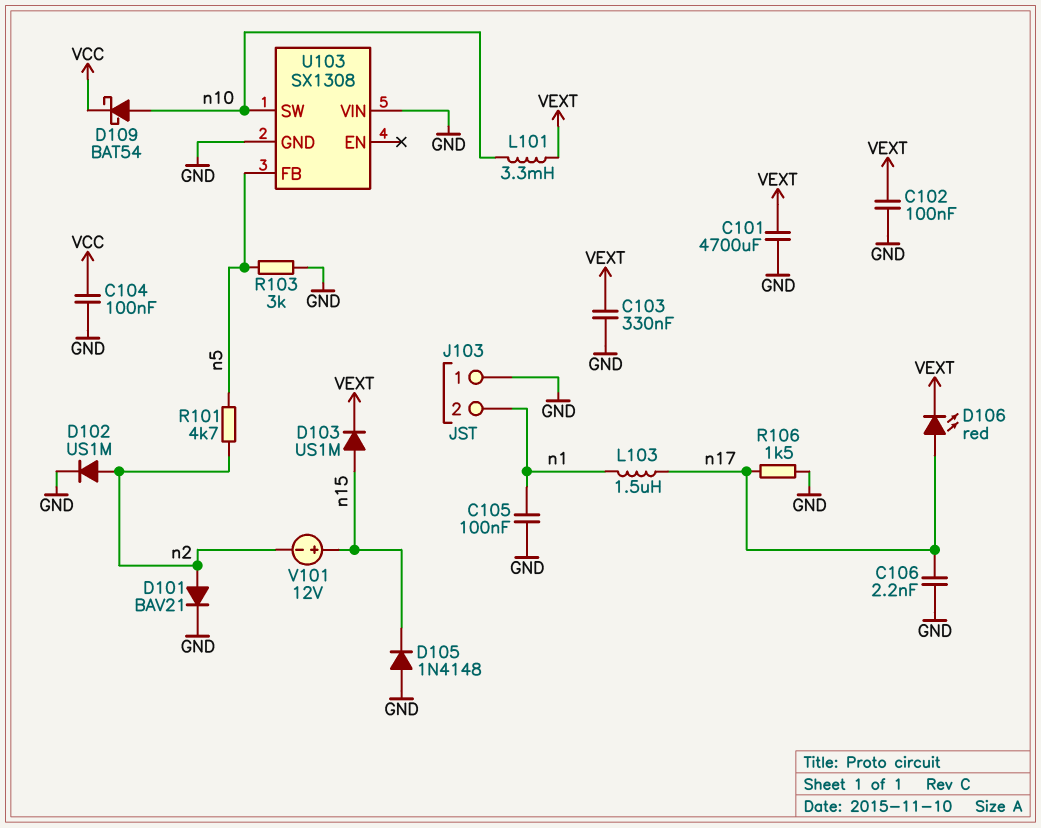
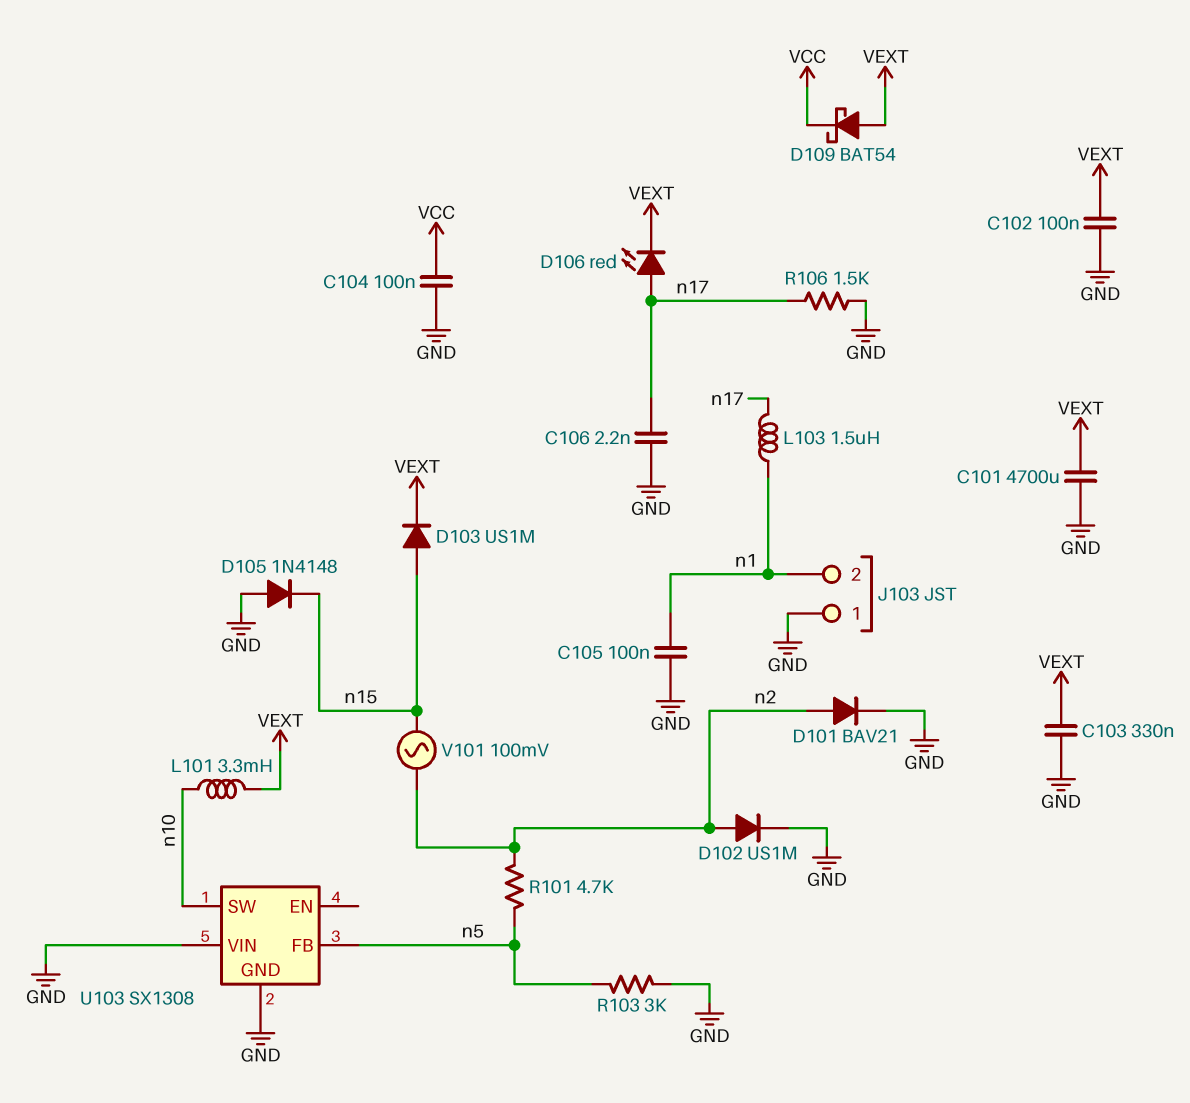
D109: schottky BAT54 (A n10, K VCC) -> schottky BAT54 (A VEXT, K VCC)
V101: 12V (plus n15, minus n2) -> AC 100mV (n2, n15)

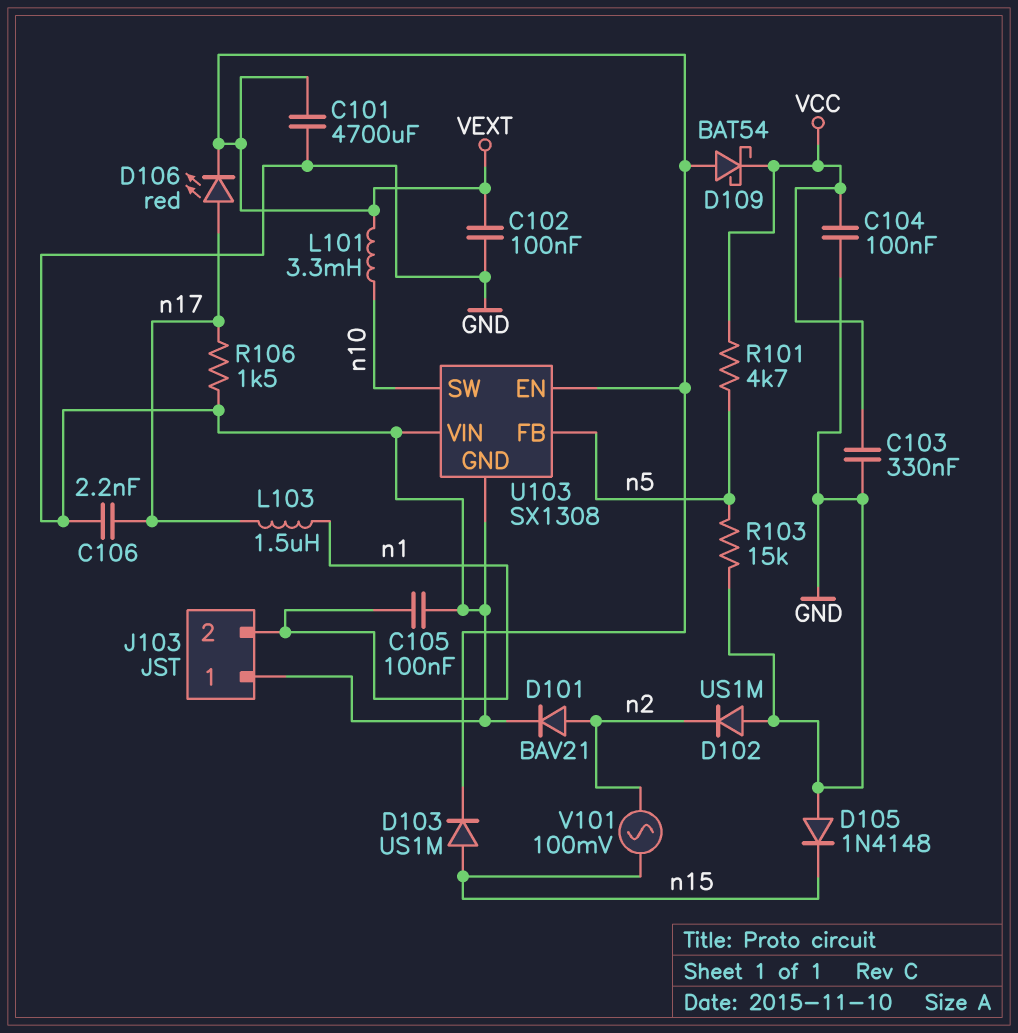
C103: 330nF (GND, VEXT) -> 330nF (GND, VCC)
D102: diode US1M (A n2, K GND) -> diode US1M (A GND, K n2)
R101: 4.7k (n2, n5) -> 4.7k (VCC, n5)
R103: 3k (GND, n5) -> 15k (GND, n5)
U103 pin EN: none -> VEXT

